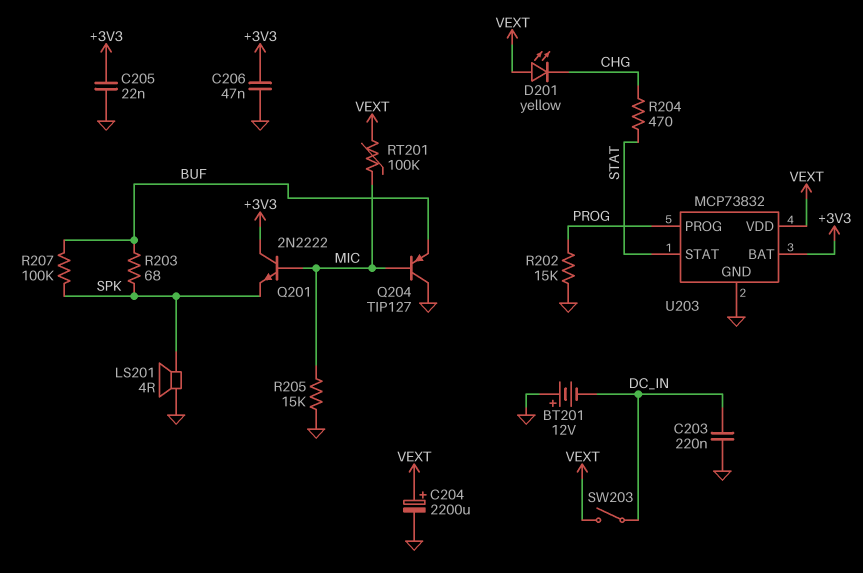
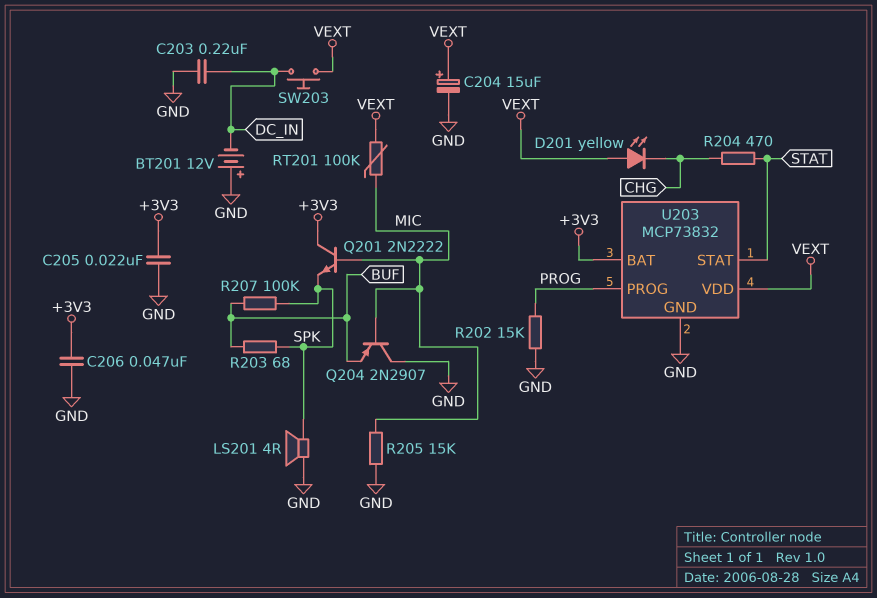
C204: 2200uF (plus VEXT, minus GND) -> 15uF (plus VEXT, minus GND)
Q204: PNP TIP127 (B MIC, C GND, E BUF) -> PNP 2N2907 (B MIC, C GND, E BUF)
SW203: switch (DC_IN, VEXT) -> button (DC_IN, VEXT)

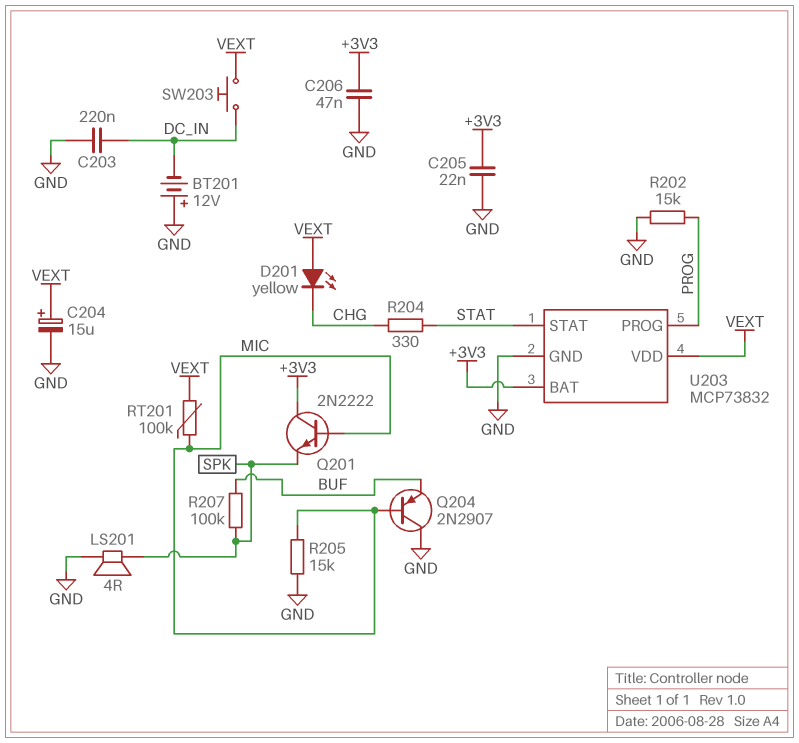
R203: 68 (BUF, SPK) -> none
R204: 470 (CHG, STAT) -> 330 (CHG, STAT)

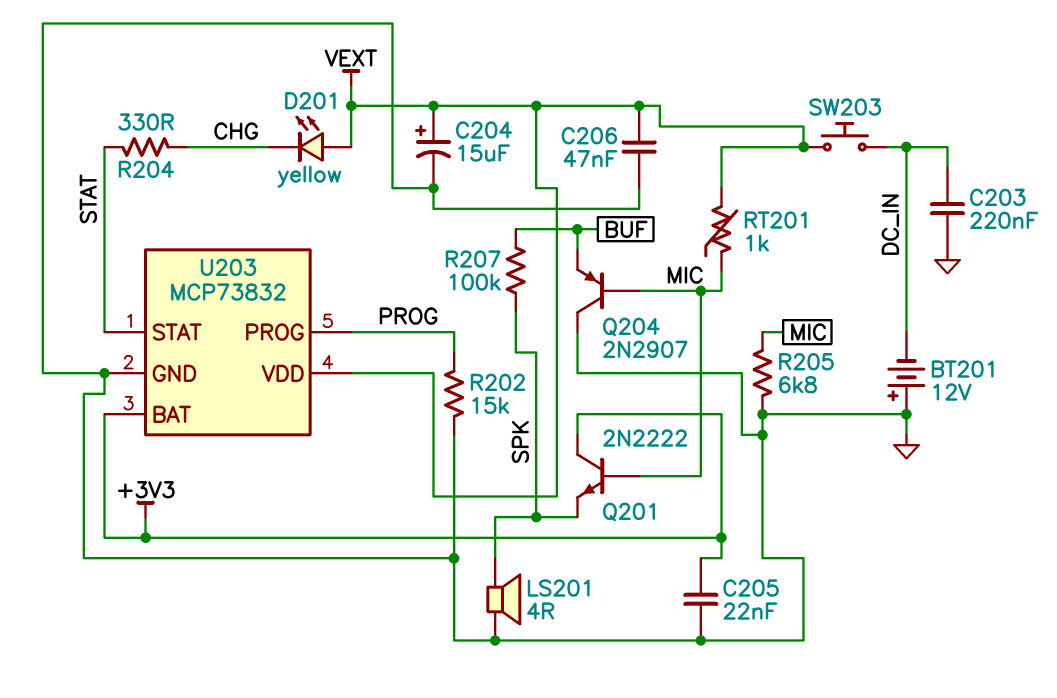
C206: 47nF (+3V3, GND) -> 47nF (GND, VEXT)
R205: 15k (GND, MIC) -> 6.8k (GND, MIC)
RT201: 100k (MIC, VEXT) -> 1k (MIC, VEXT)

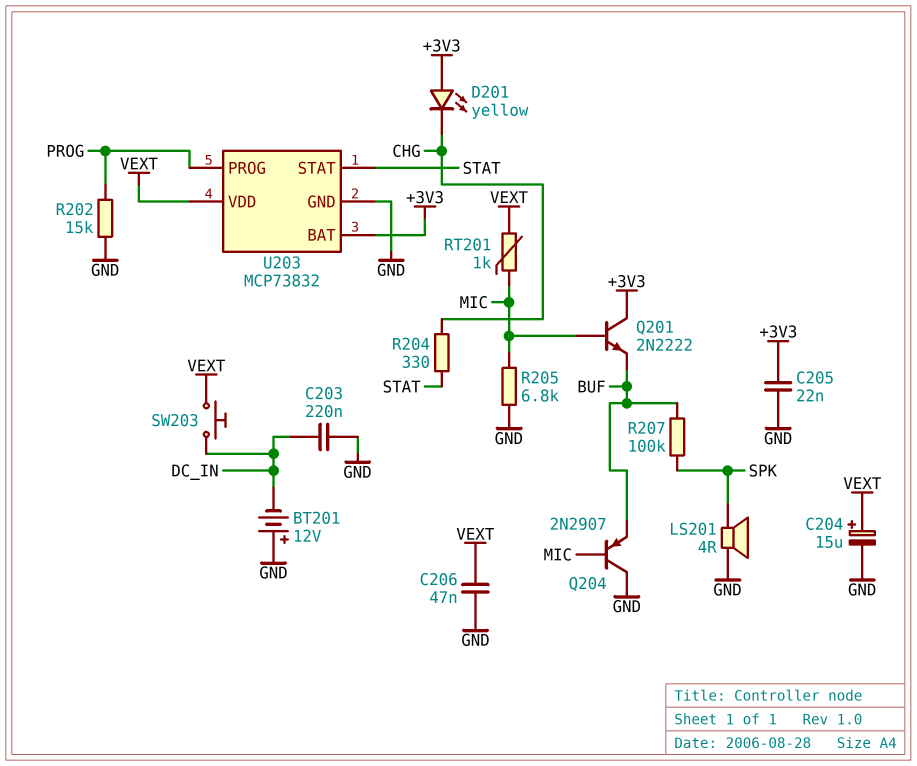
D201: LED yellow (A VEXT, K CHG) -> LED yellow (A +3V3, K CHG)
Q201: NPN 2N2222 (B MIC, C +3V3, E SPK) -> NPN 2N2222 (B MIC, C +3V3, E BUF)

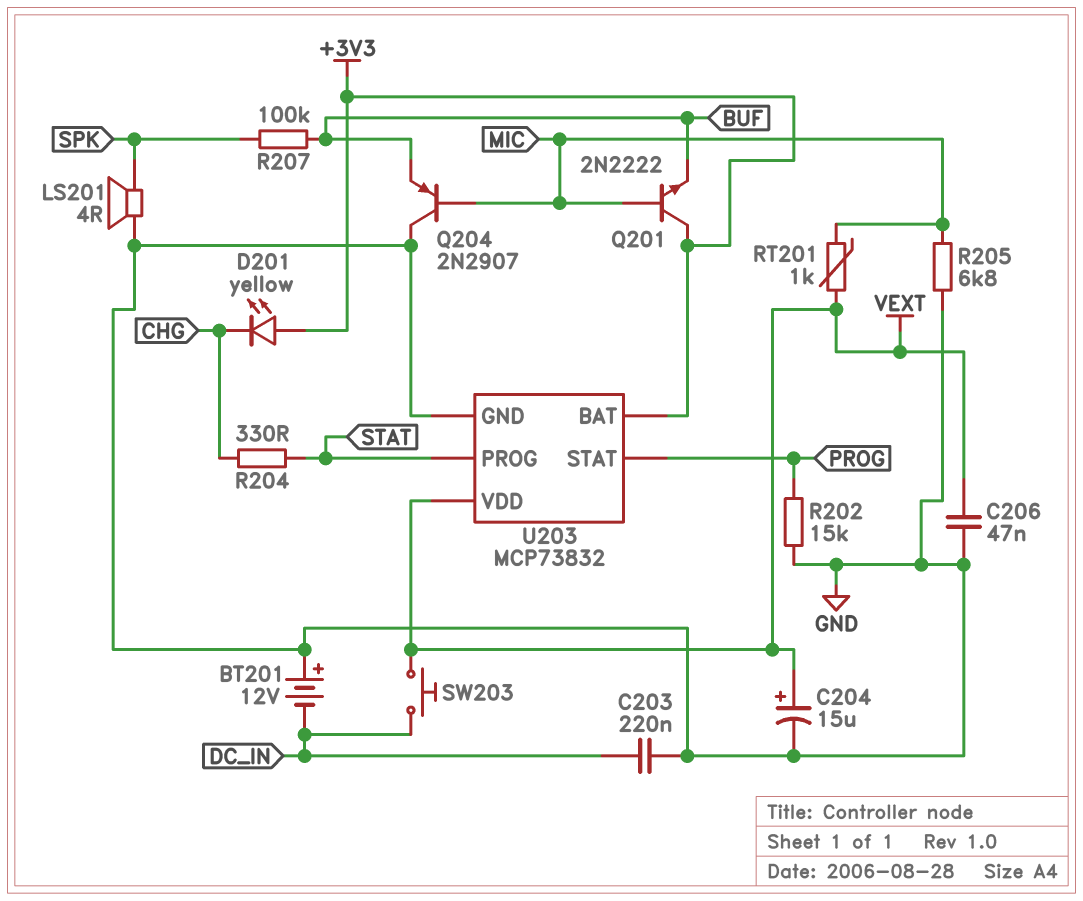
C205: 22nF (+3V3, GND) -> none
U203 pin PROG: PROG -> STAT
U203 pin STAT: STAT -> PROG

